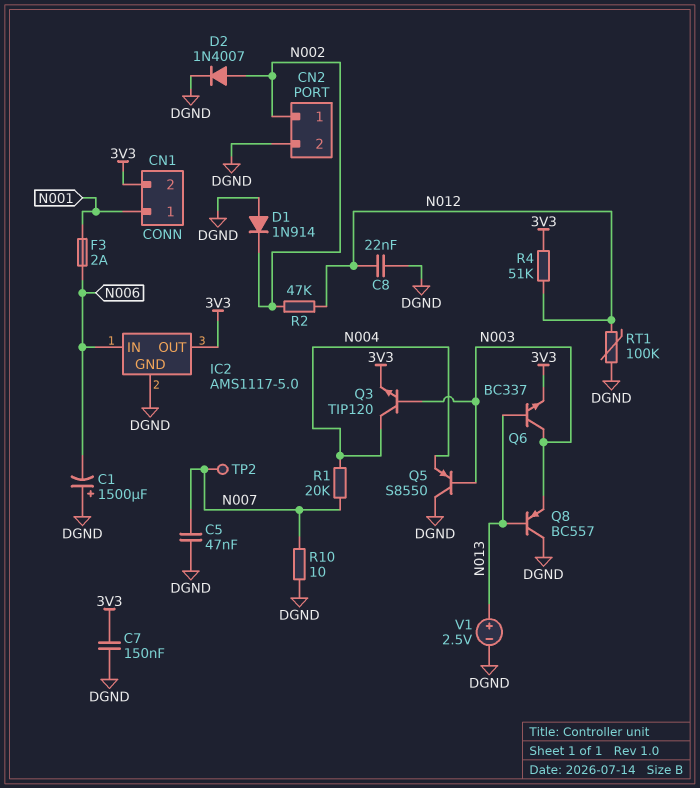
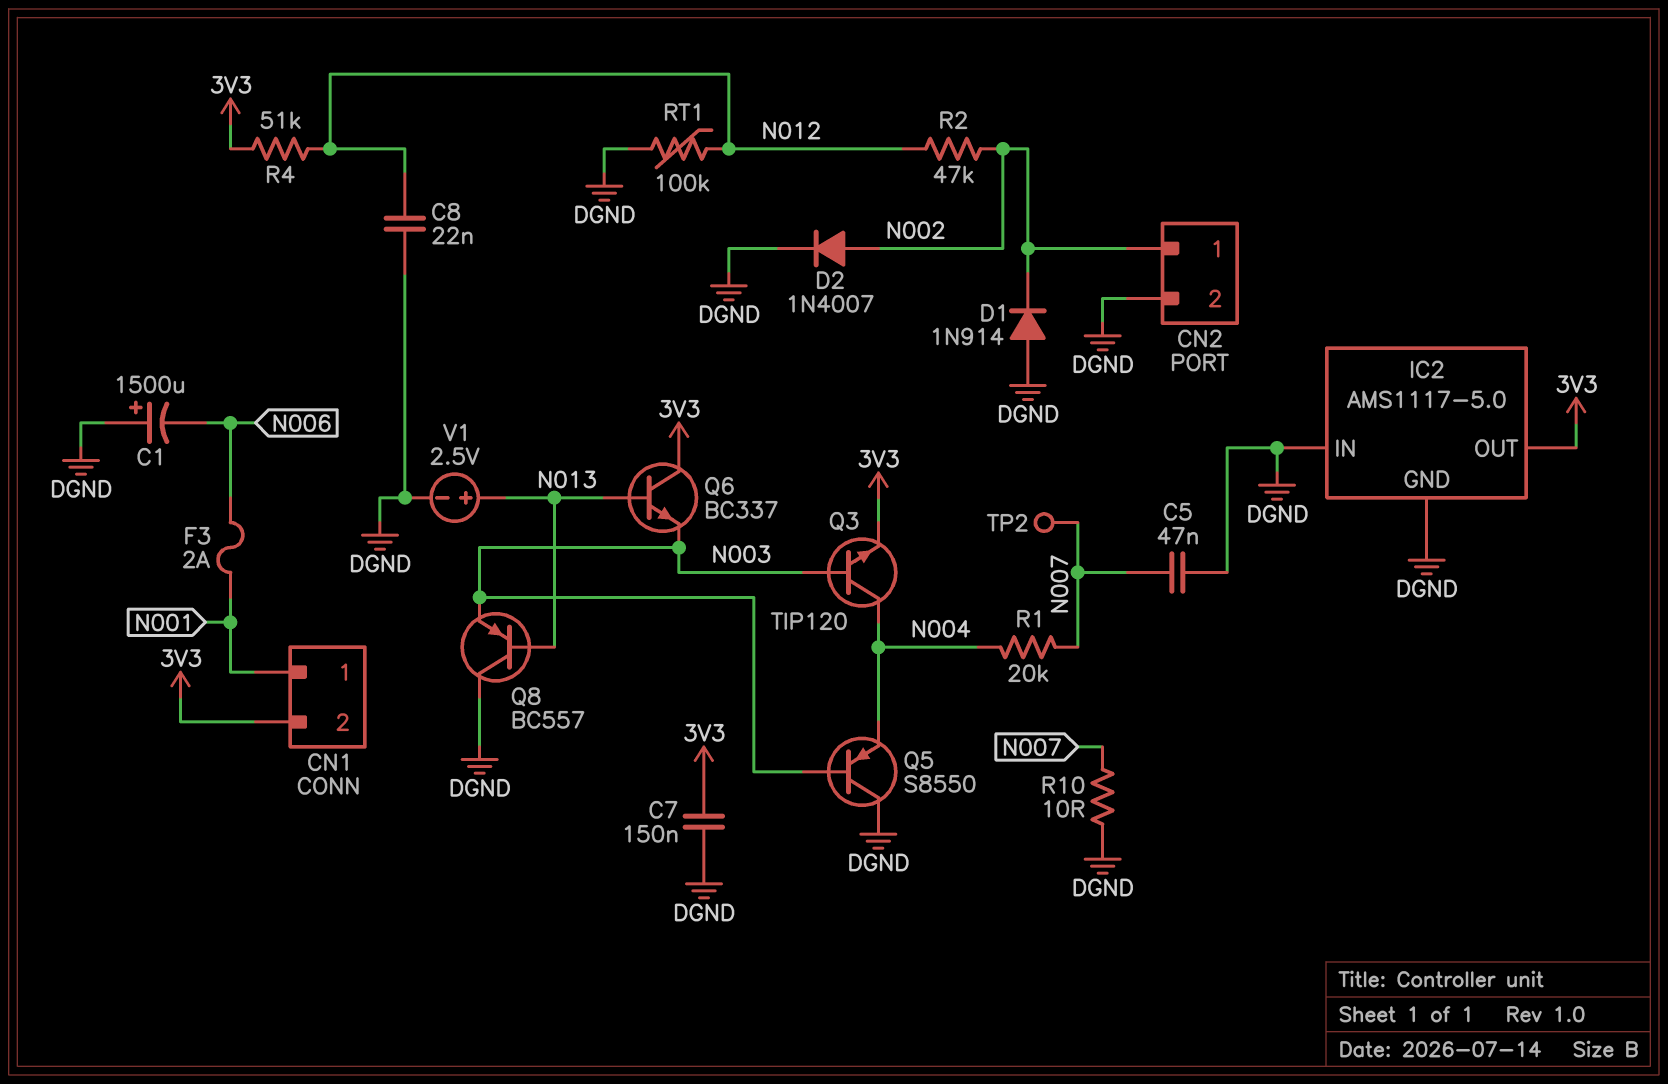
IC2 pin IN: N006 -> DGND
Q6: NPN BC337 (B N013, C N003, E 3V3) -> NPN BC337 (B N013, C 3V3, E N003)

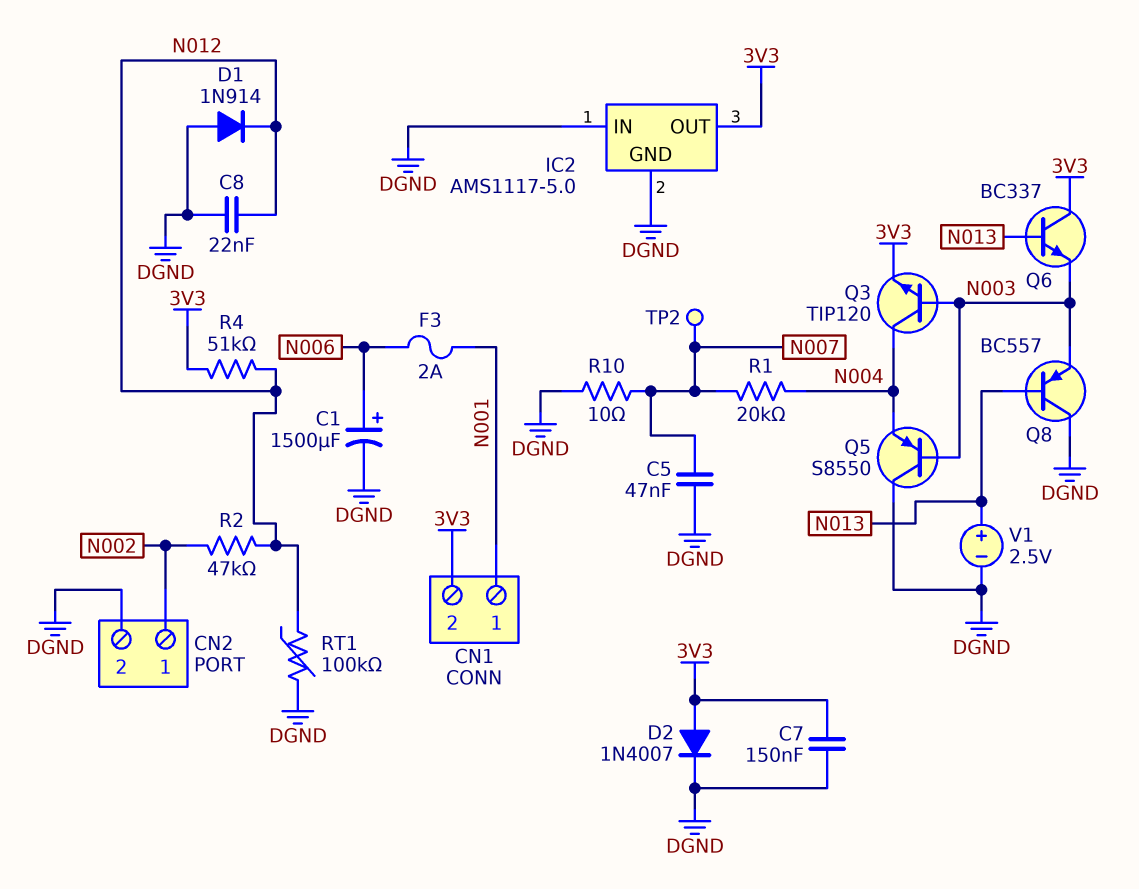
C1: 1500uF (plus DGND, minus N006) -> 1500uF (plus N006, minus DGND)
D1: diode 1N914 (A DGND, K N002) -> diode 1N914 (A DGND, K N012)
D2: diode 1N4007 (A N002, K DGND) -> diode 1N4007 (A 3V3, K DGND)

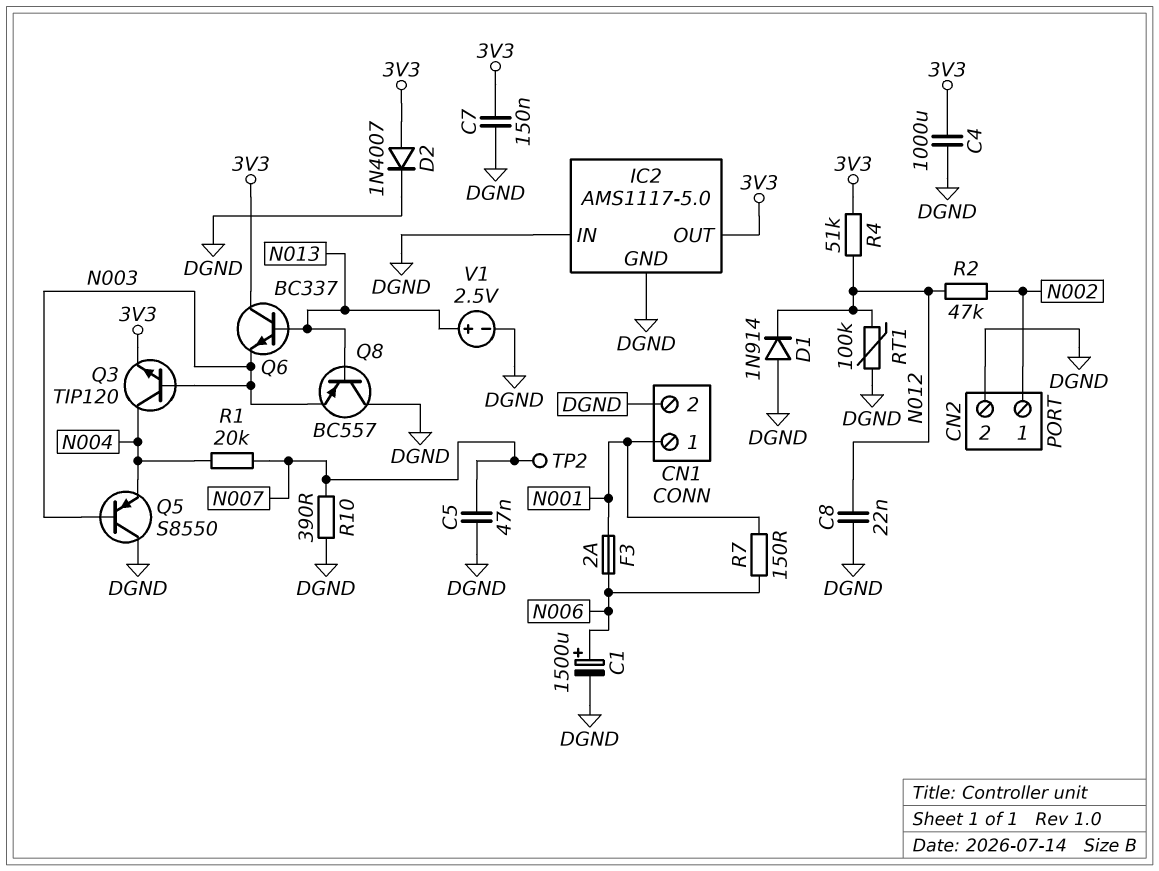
C4: none -> 1000uF (3V3, DGND)
CN1 pin 2: 3V3 -> DGND
R7: none -> 150 (N001, N006)
R10: 10 (DGND, N007) -> 390 (DGND, N007)

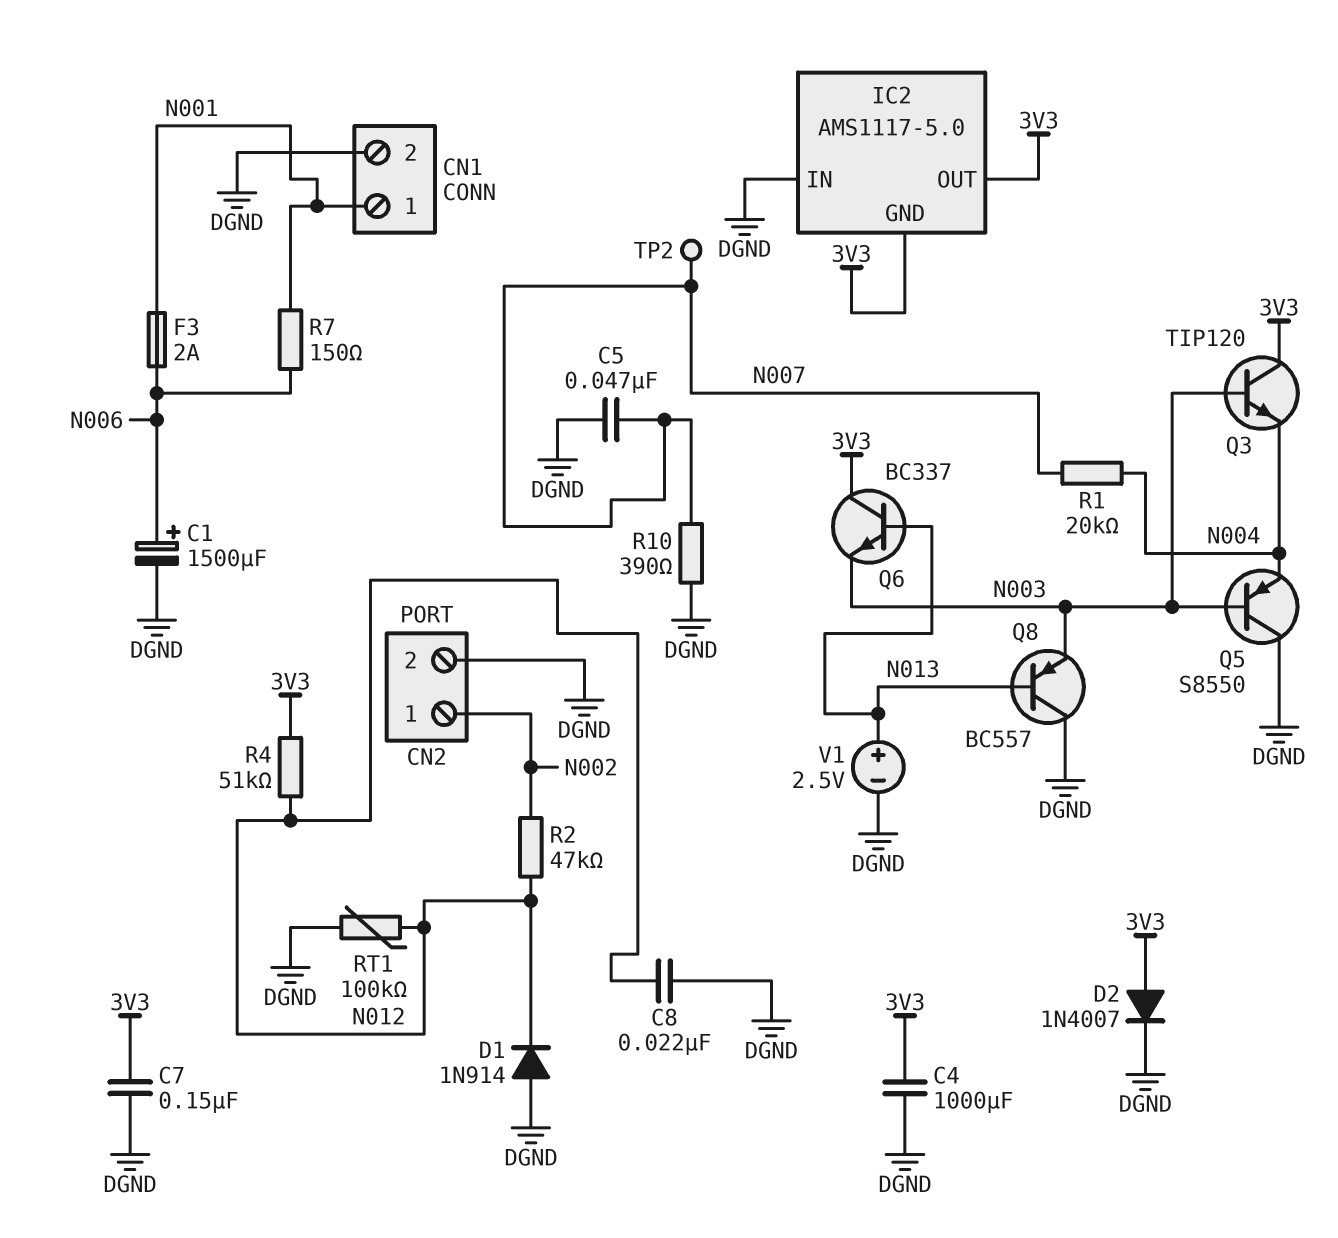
IC2 pin GND: DGND -> 3V3
Q3: NPN TIP120 (B N003, C N004, E 3V3) -> NPN TIP120 (B N003, C 3V3, E N004)

